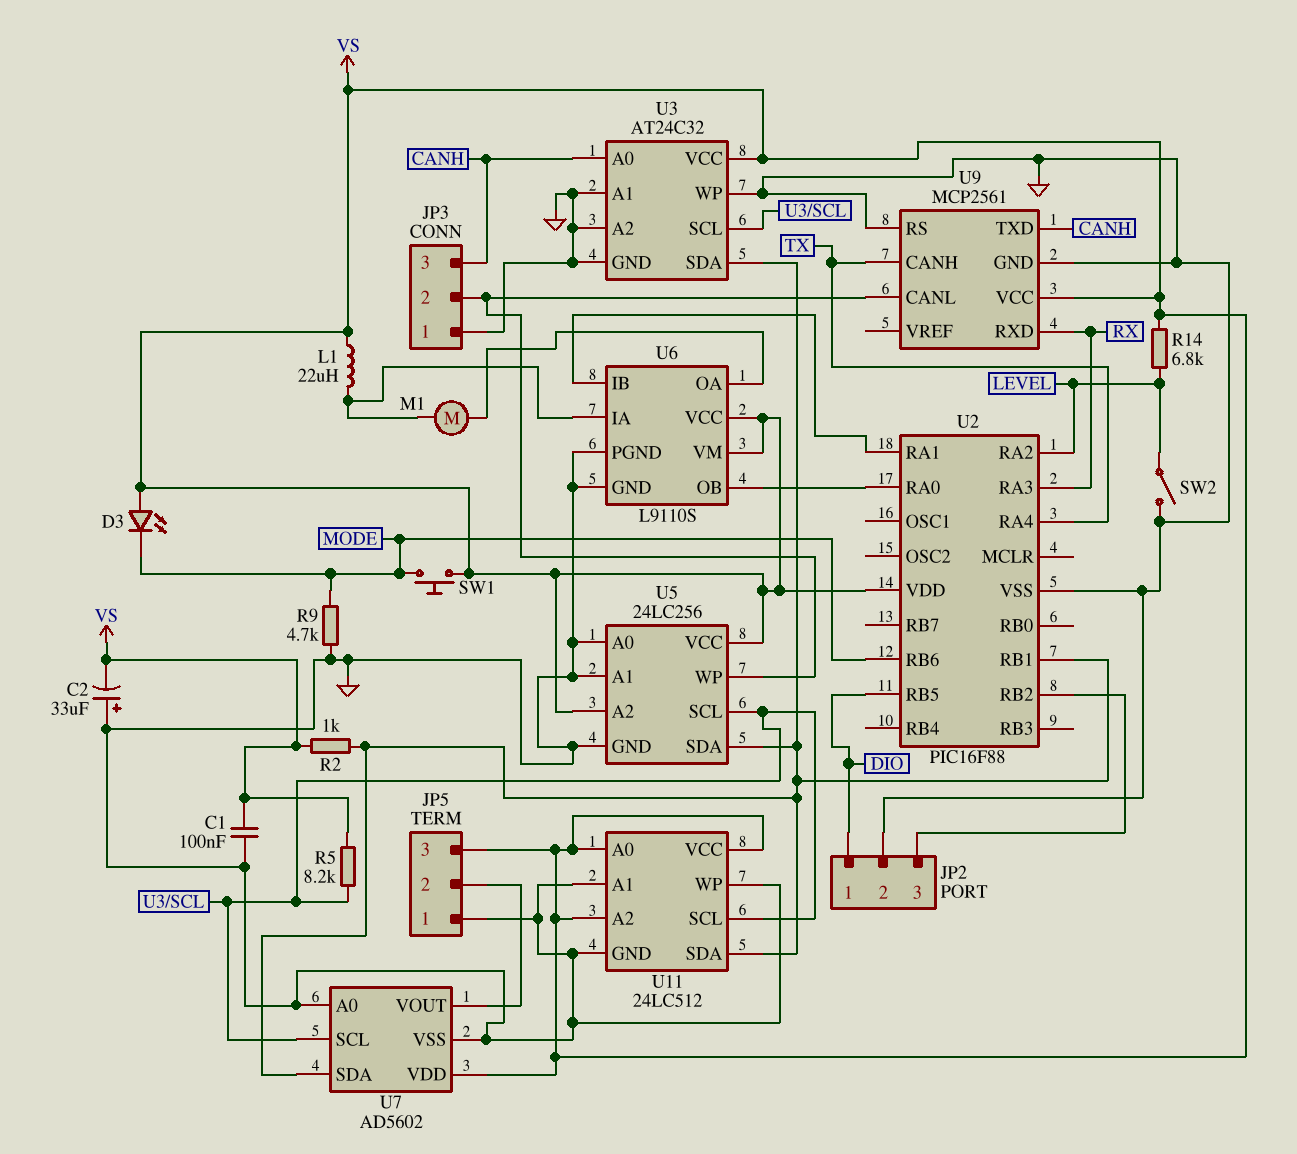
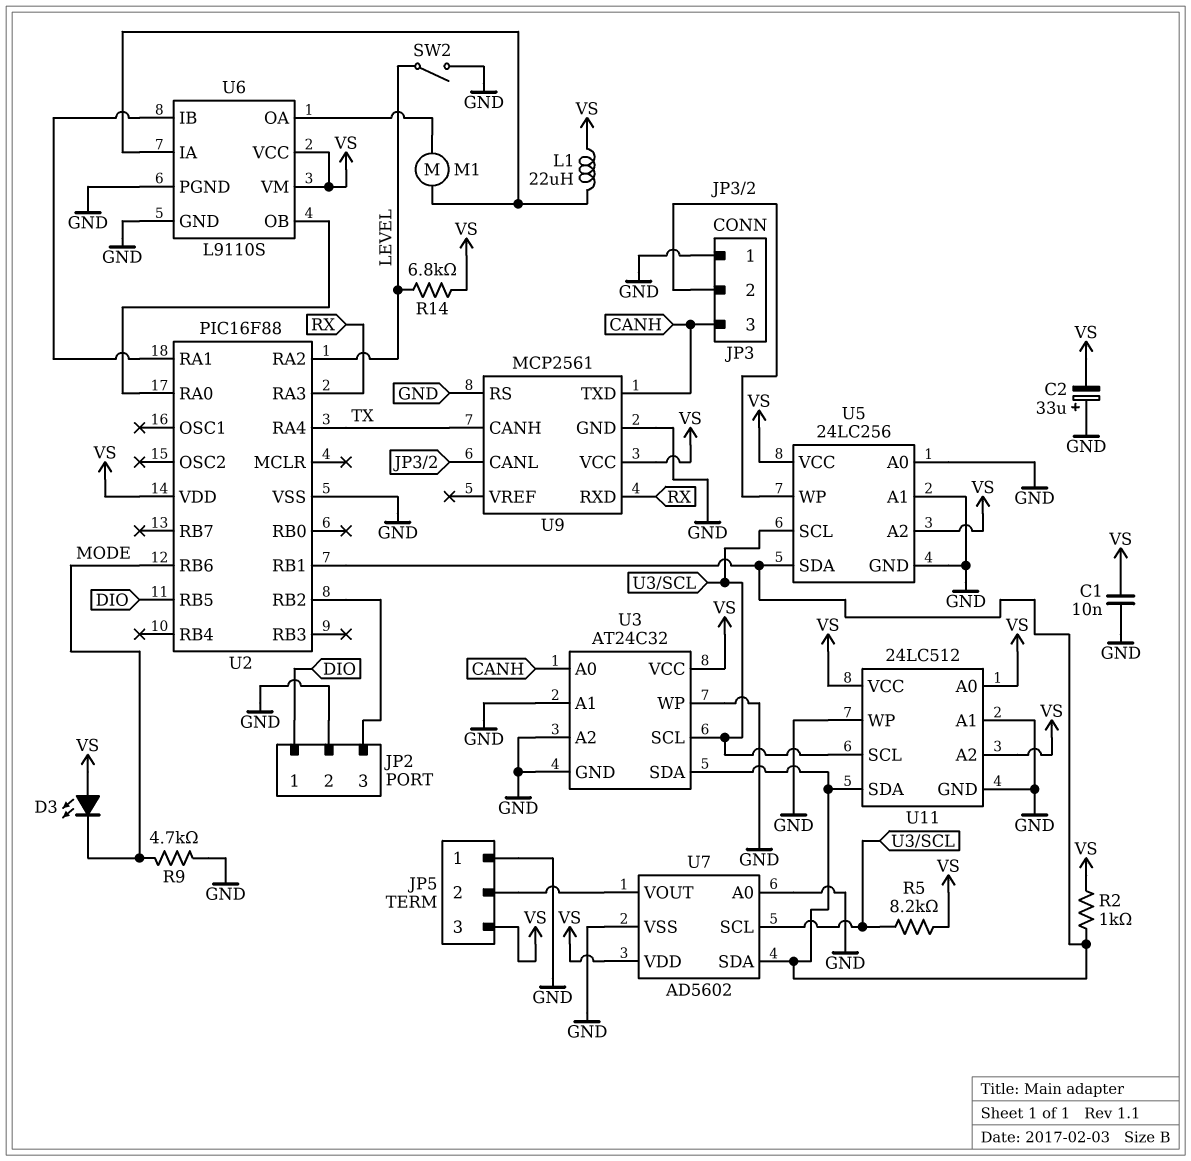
C1: 100nF (GND, VS) -> 10nF (GND, VS)
SW1: button (MODE, VS) -> none

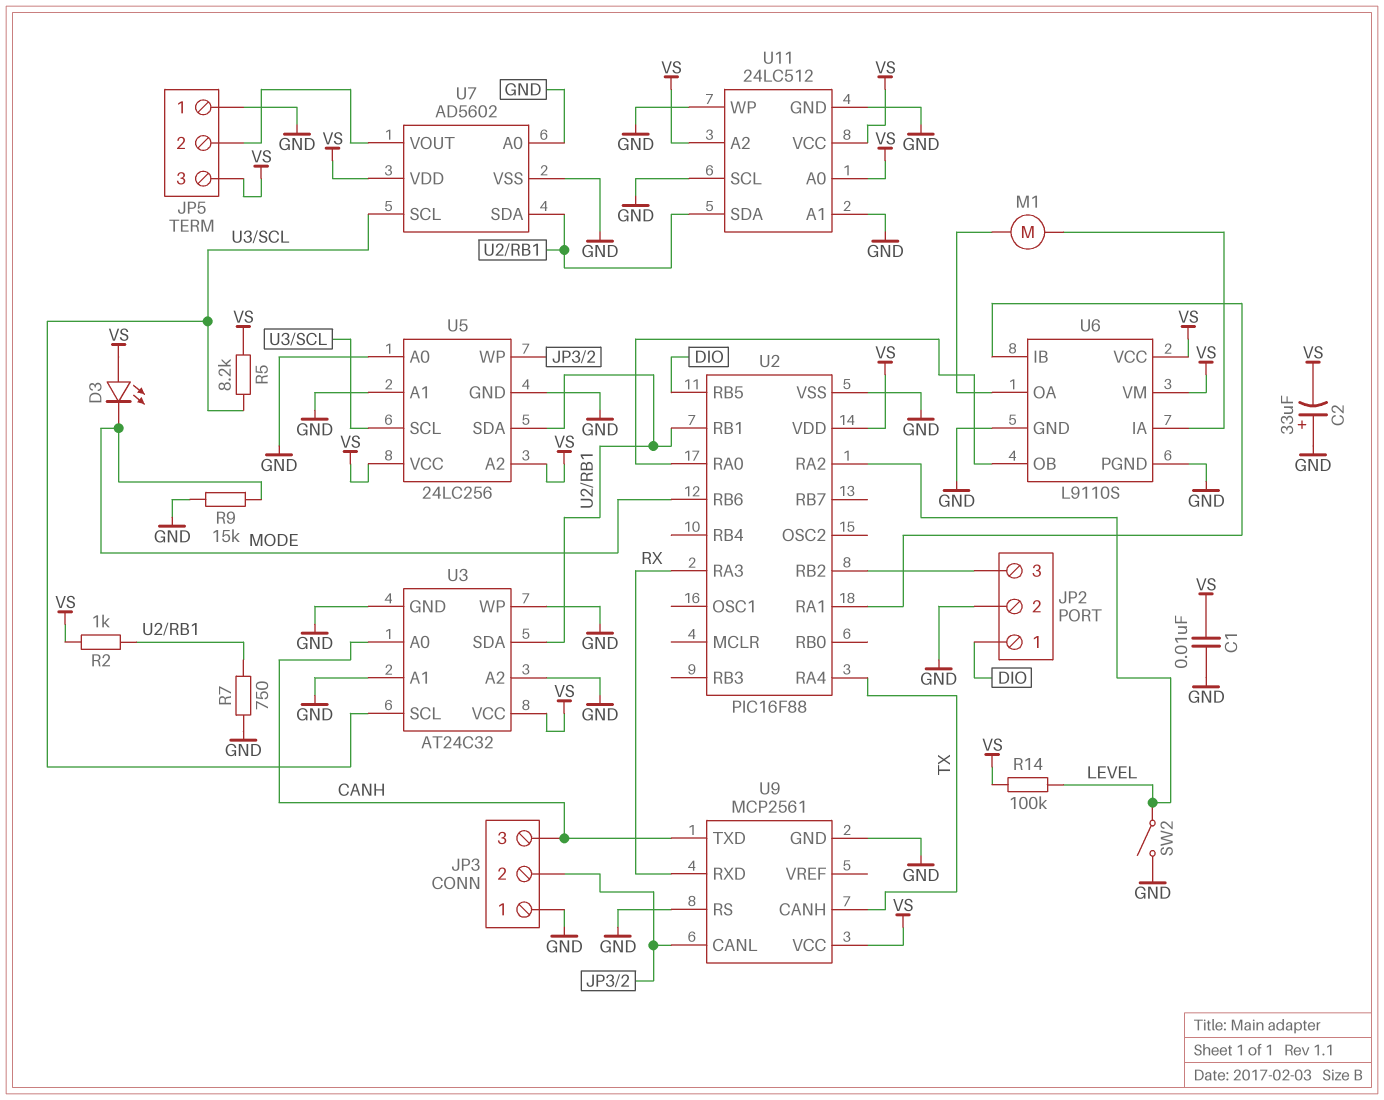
L1: 22uH (U6/IA, VS) -> none
R7: none -> 750 (GND, U2/RB1)
R9: 4.7k (GND, MODE) -> 15k (GND, MODE)
R14: 6.8k (LEVEL, VS) -> 100k (LEVEL, VS)
U11 pin SCL: U3/SCL -> GND

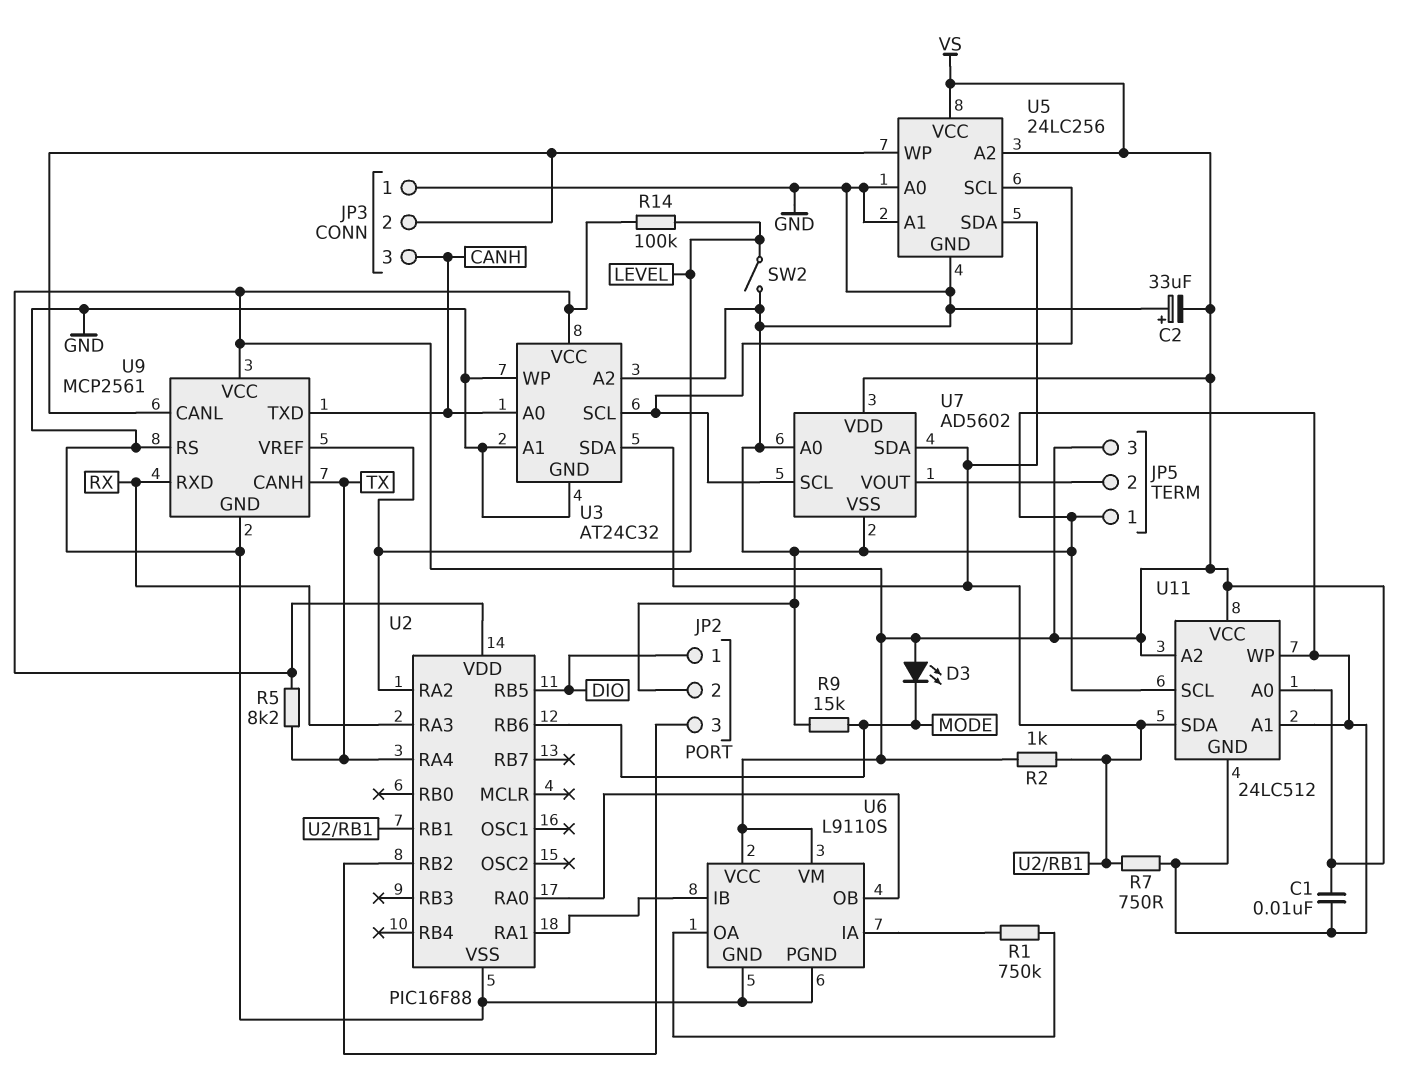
M1: motor (U6/IA, U6/OA) -> none
R1: none -> 750k (U6/IA, U6/OA)
R5: 8.2k (U3/SCL, VS) -> 8.2k (TX, VS)
U9 pin VREF: none -> LEVEL

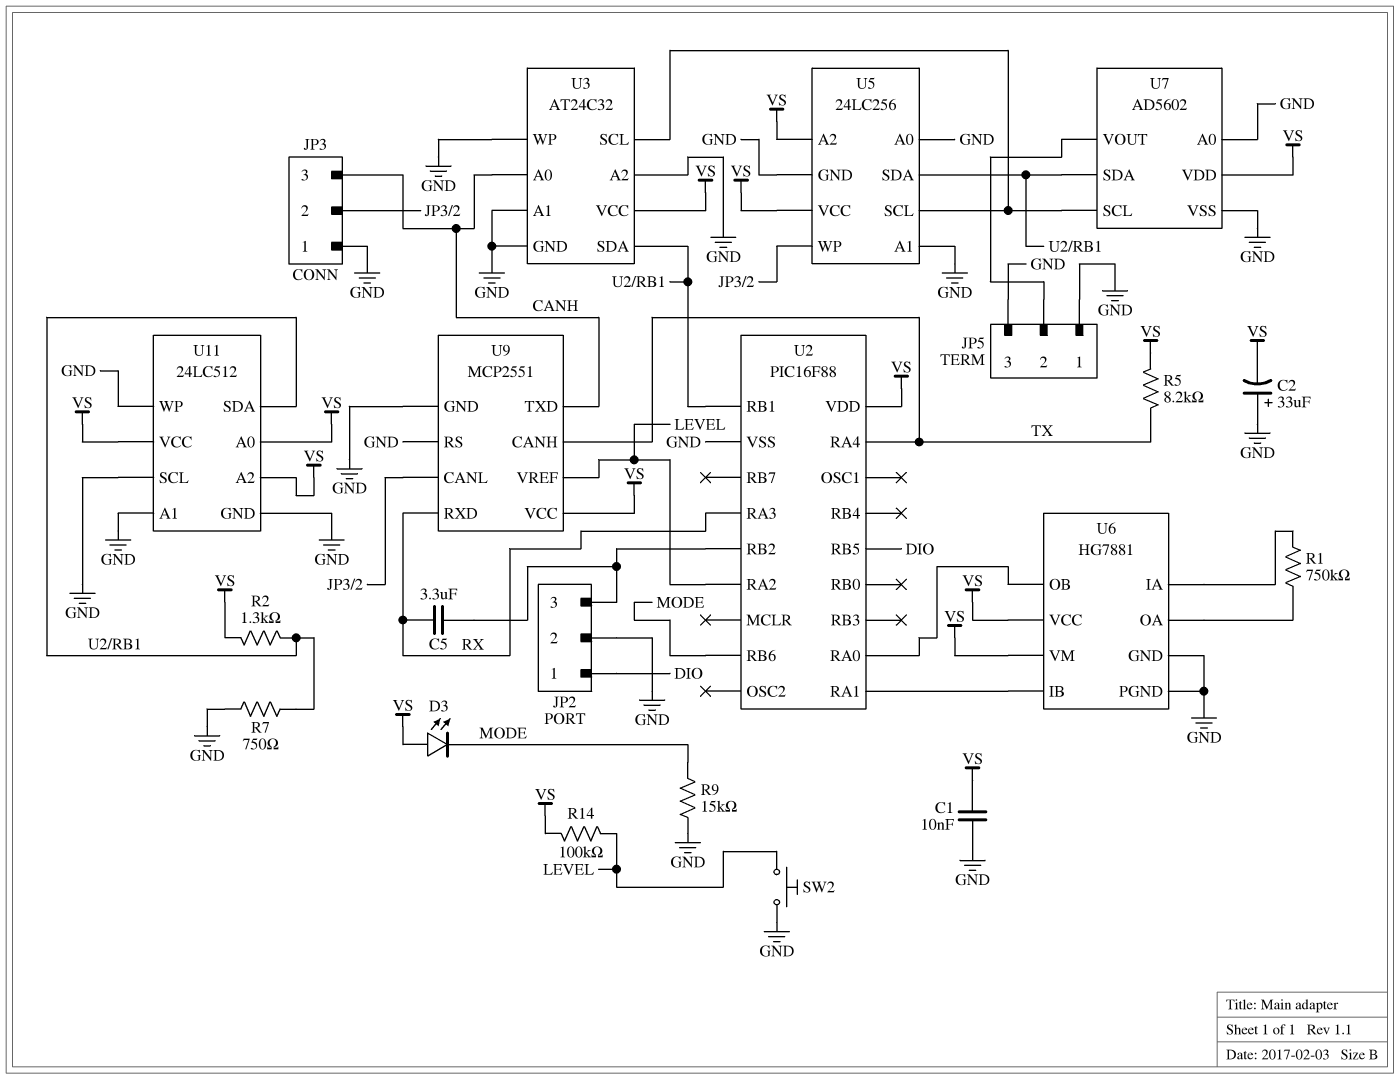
C5: none -> 3.3uF (JP2/3, RX)
JP5 pin 3: VS -> GND
R2: 1k (U2/RB1, VS) -> 1.3k (U2/RB1, VS)
SW2: switch (GND, LEVEL) -> button (GND, LEVEL)
U6: L9110S -> HG7881
U9: MCP2561 -> MCP2551

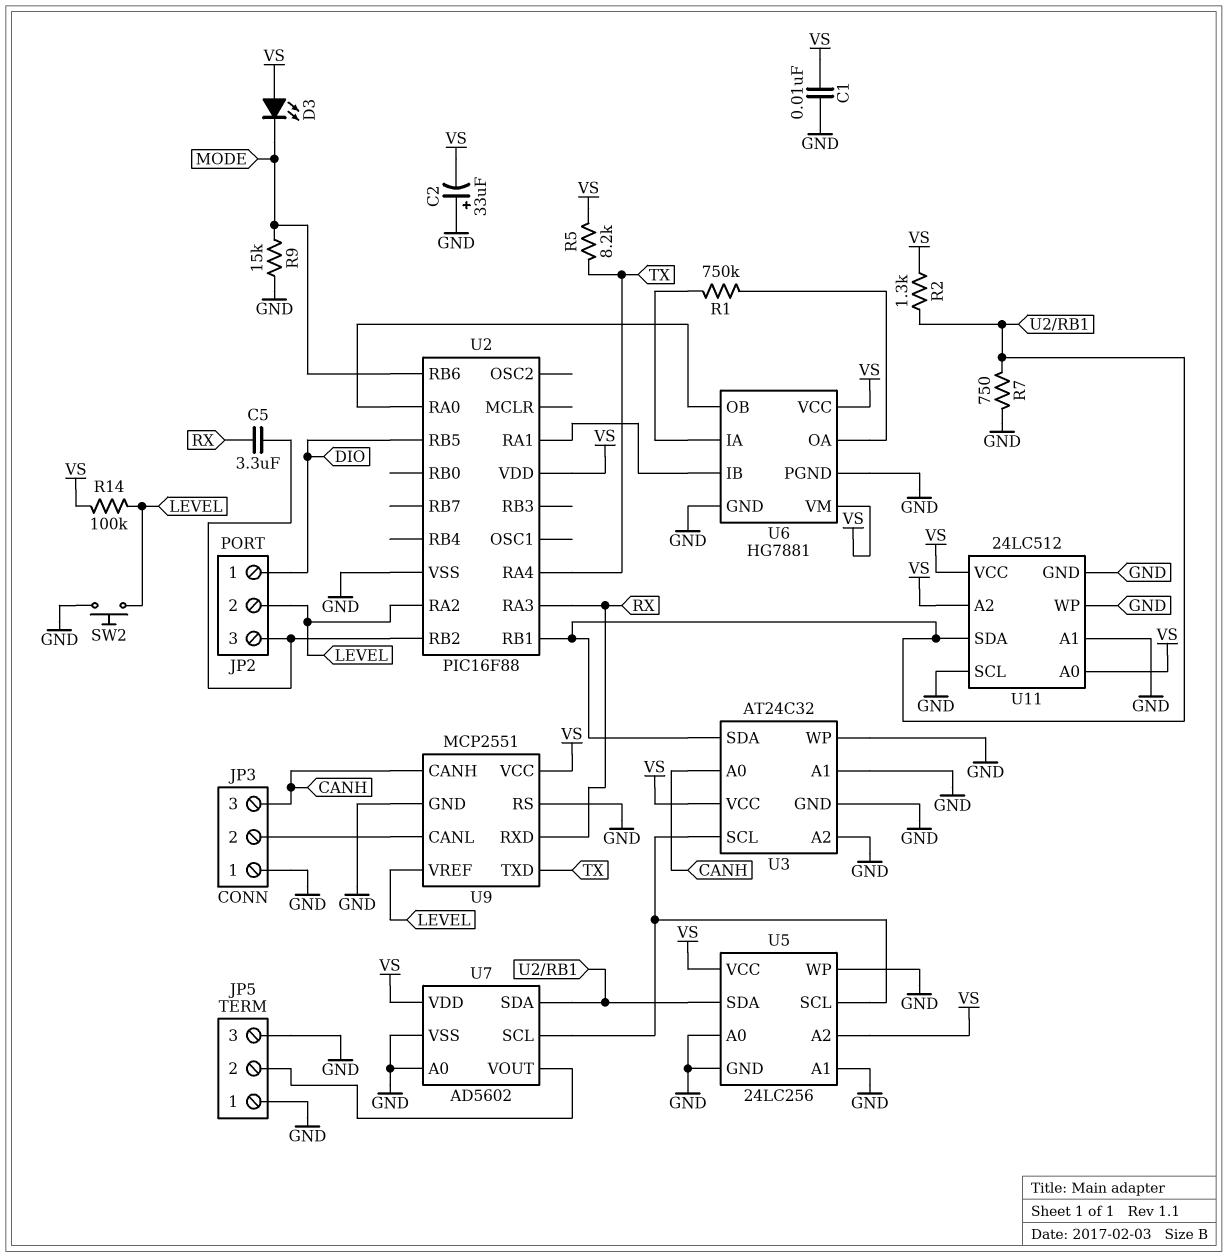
JP2 pin 2: GND -> LEVEL
U5 pin WP: JP3/2 -> GND
U9 pin CANH: TX -> CANH
U9 pin TXD: CANH -> TX

